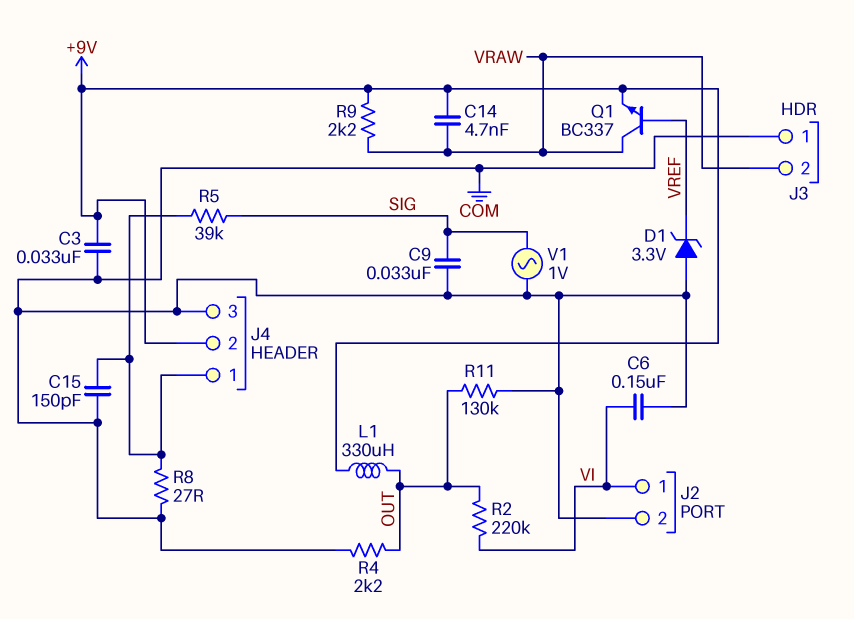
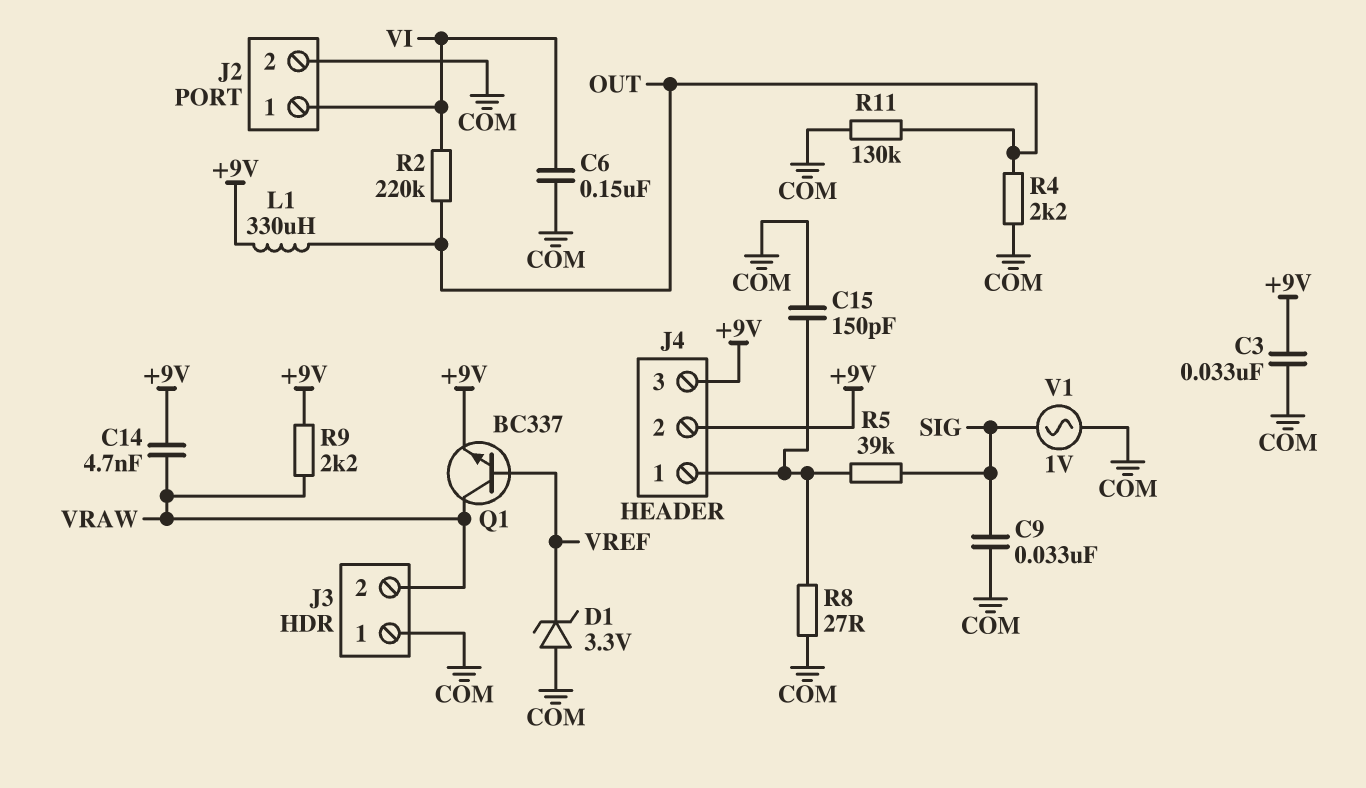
J4 pin 3: COM -> +9V

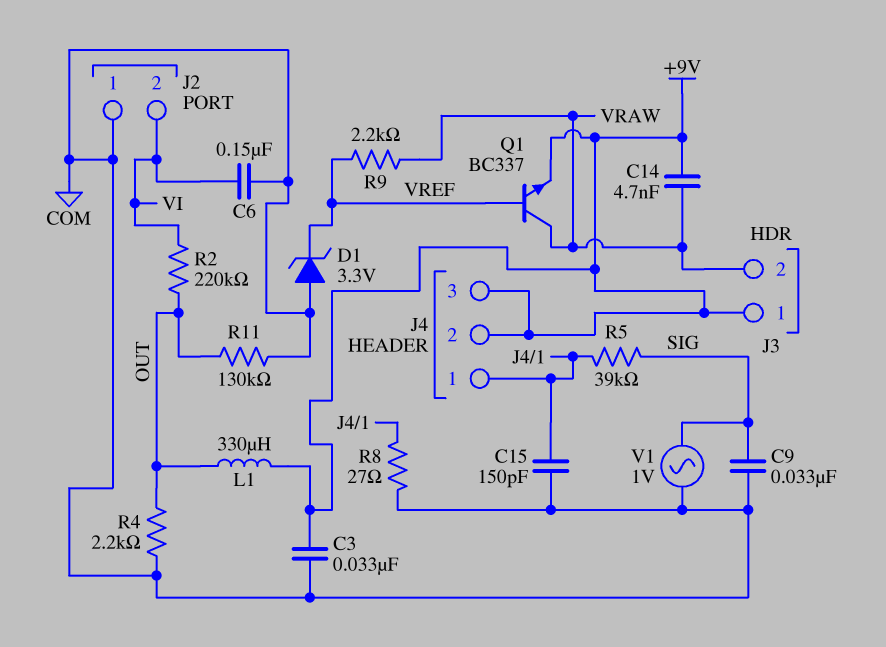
J2 pin 1: VI -> COM
J2 pin 2: COM -> VI
J3 pin 1: COM -> +9V
R9: 2.2k (+9V, VRAW) -> 2.2k (VRAW, VREF)

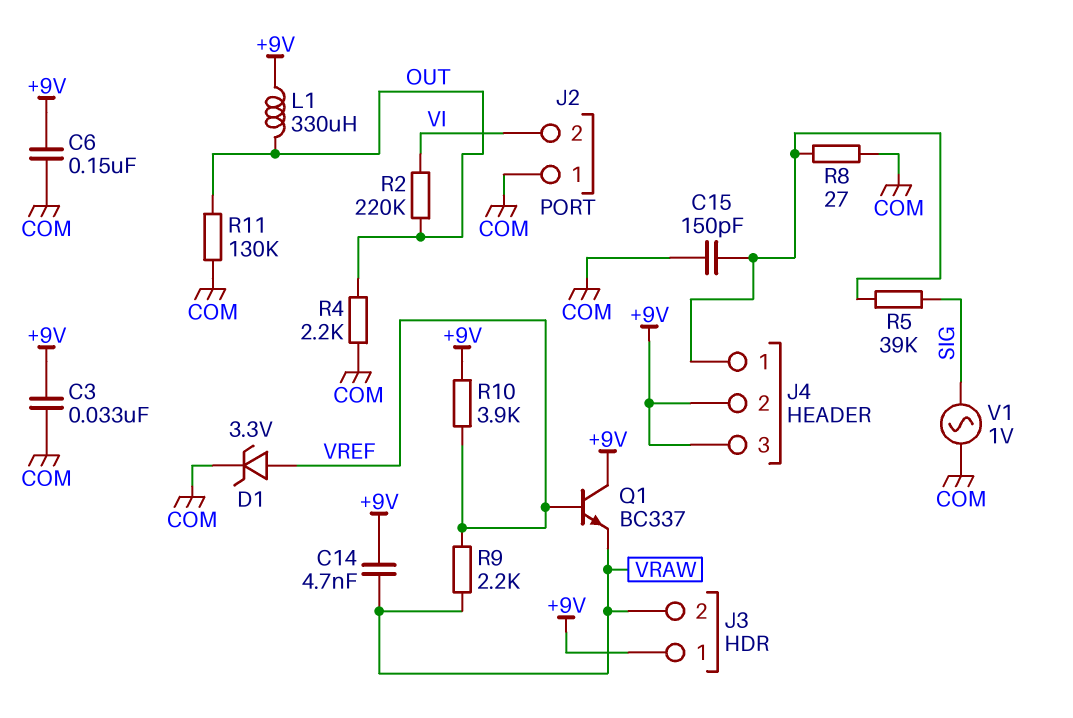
C6: 150nF (COM, VI) -> 150nF (+9V, COM)
C9: 33nF (COM, SIG) -> none
D1: zener 3.3V (A COM, K VREF) -> zener 3.3V (A VREF, K COM)
Q1: NPN BC337 (B VREF, C VRAW, E +9V) -> NPN BC337 (B VREF, C +9V, E VRAW)
R10: none -> 3.9k (+9V, VREF)

